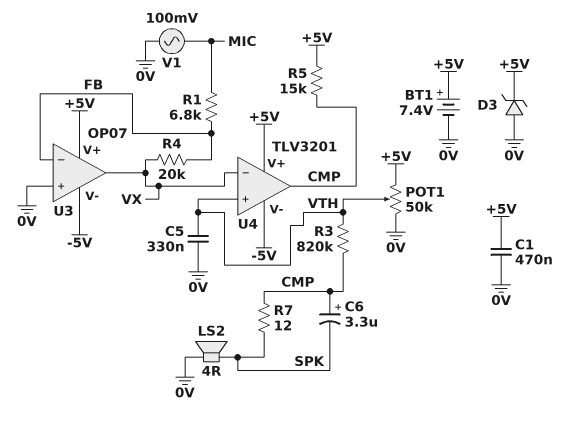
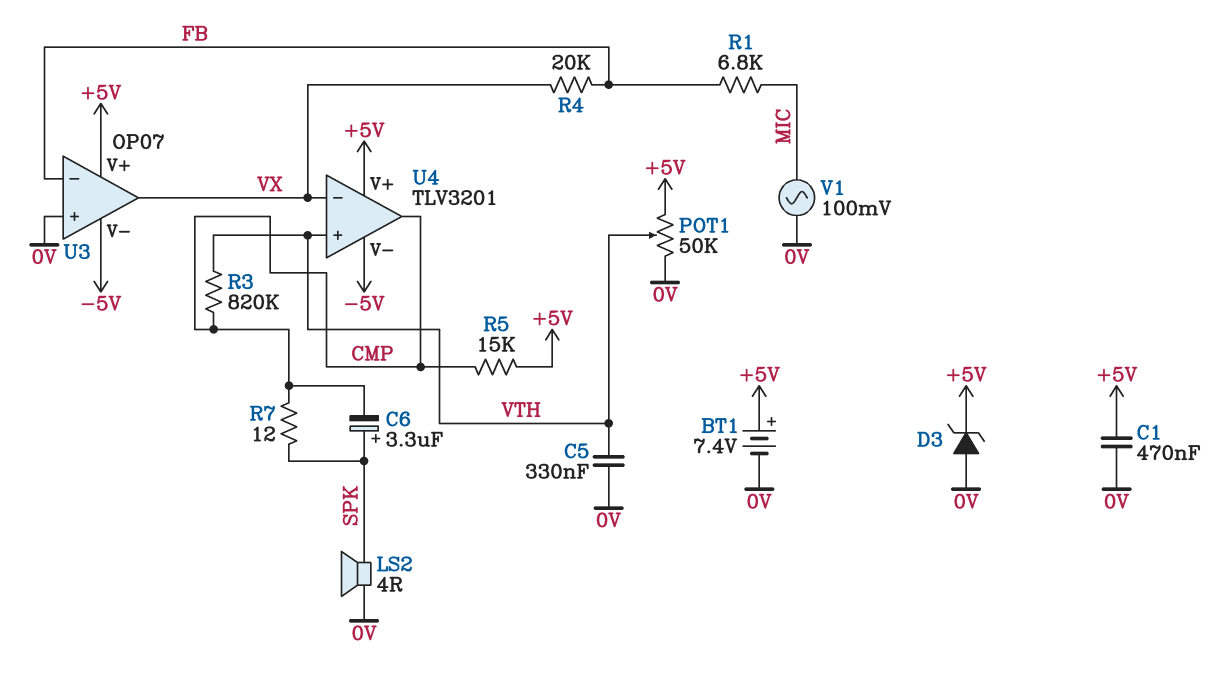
C6: 3.3uF (plus CMP, minus SPK) -> 3.3uF (plus SPK, minus CMP)

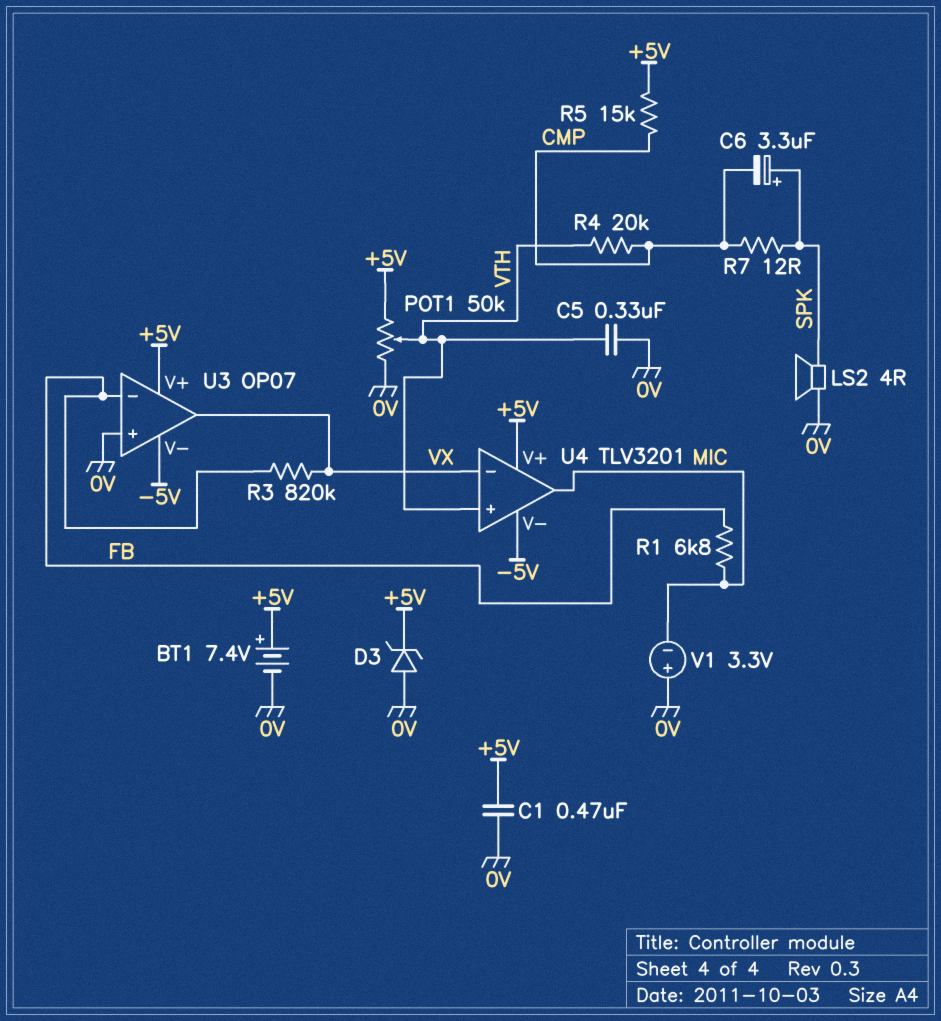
R3: 820k (CMP, VTH) -> 820k (FB, VX)
R4: 20k (FB, VX) -> 20k (CMP, VTH)
U4 pin out: CMP -> MIC
V1: AC 100mV (0V, MIC) -> 3.3V (plus 0V, minus MIC)

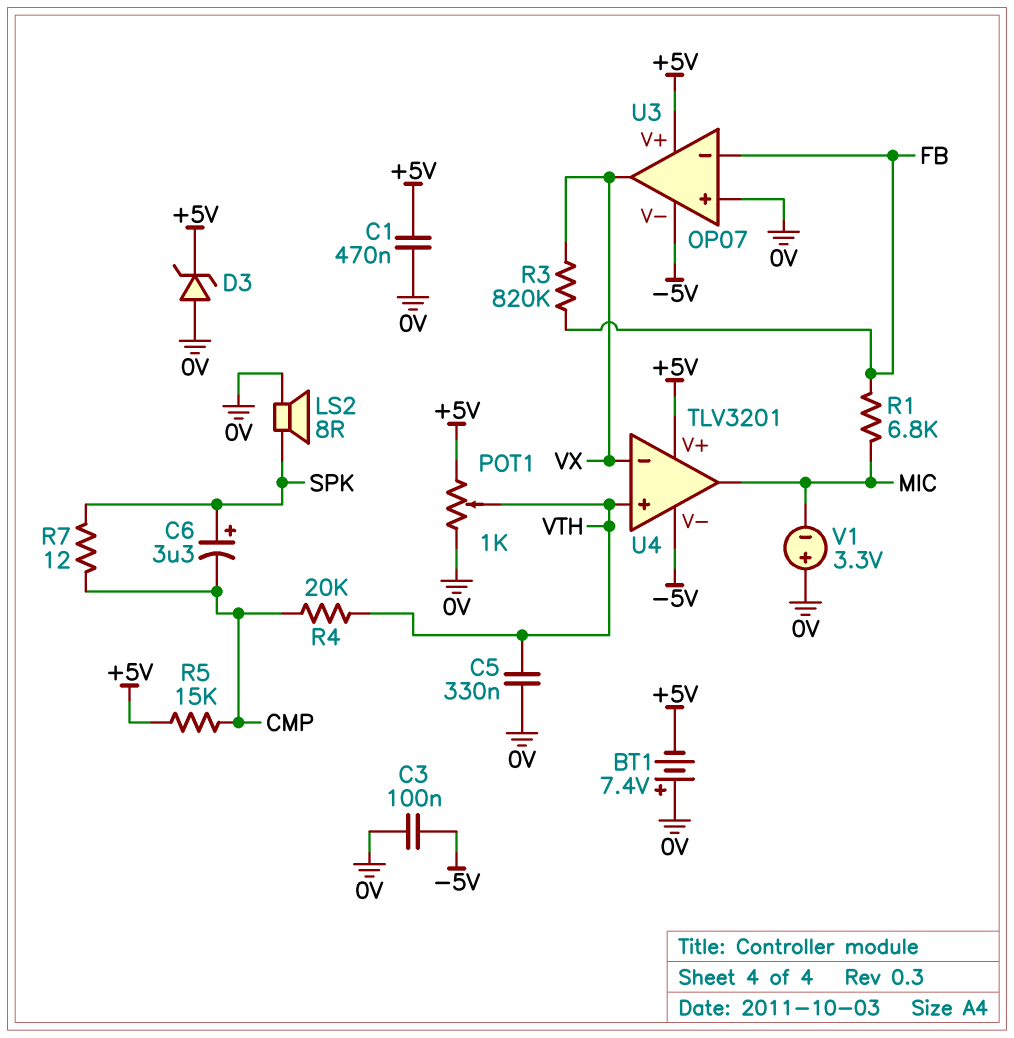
BT1: 7.4V (plus +5V, minus 0V) -> 7.4V (plus 0V, minus +5V)
C3: none -> 100nF (-5V, 0V)
LS2: speaker 4R (0V, SPK) -> speaker 8R (0V, SPK)
POT1: 50k (+5V, 0V, wiper VTH) -> 1k (+5V, 0V, wiper VTH)

